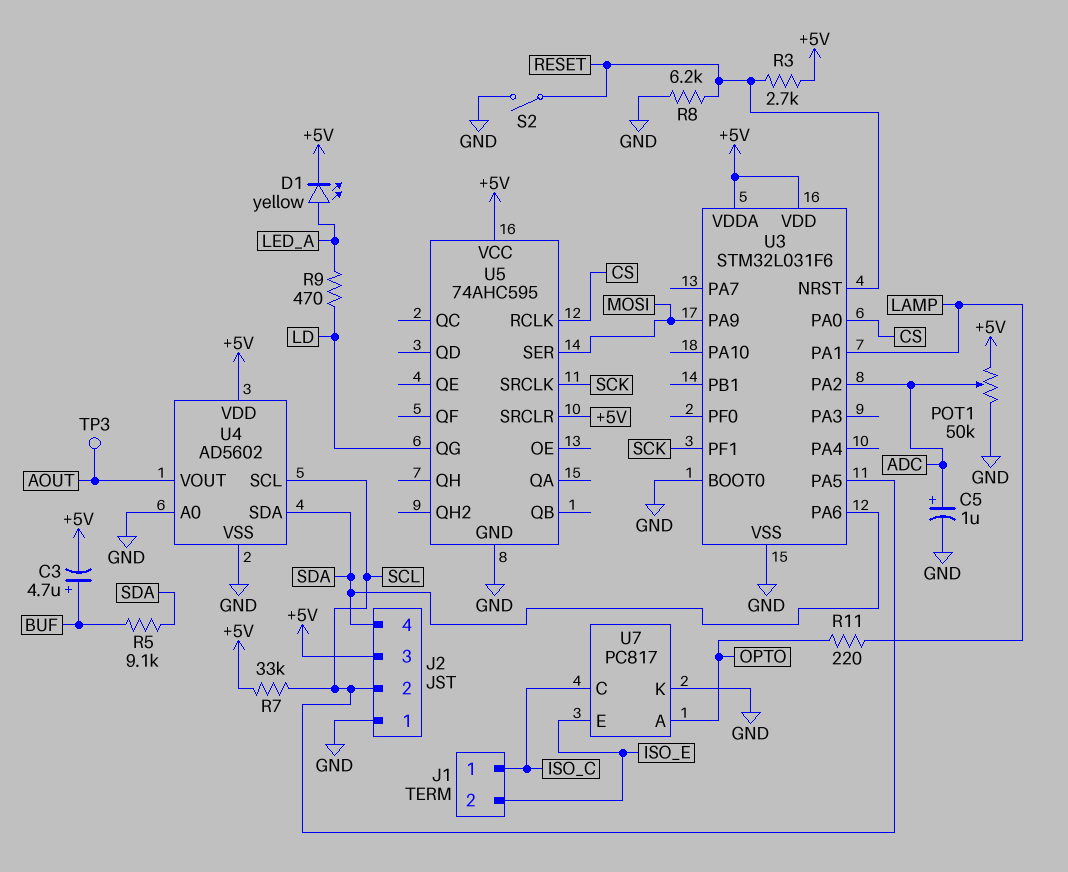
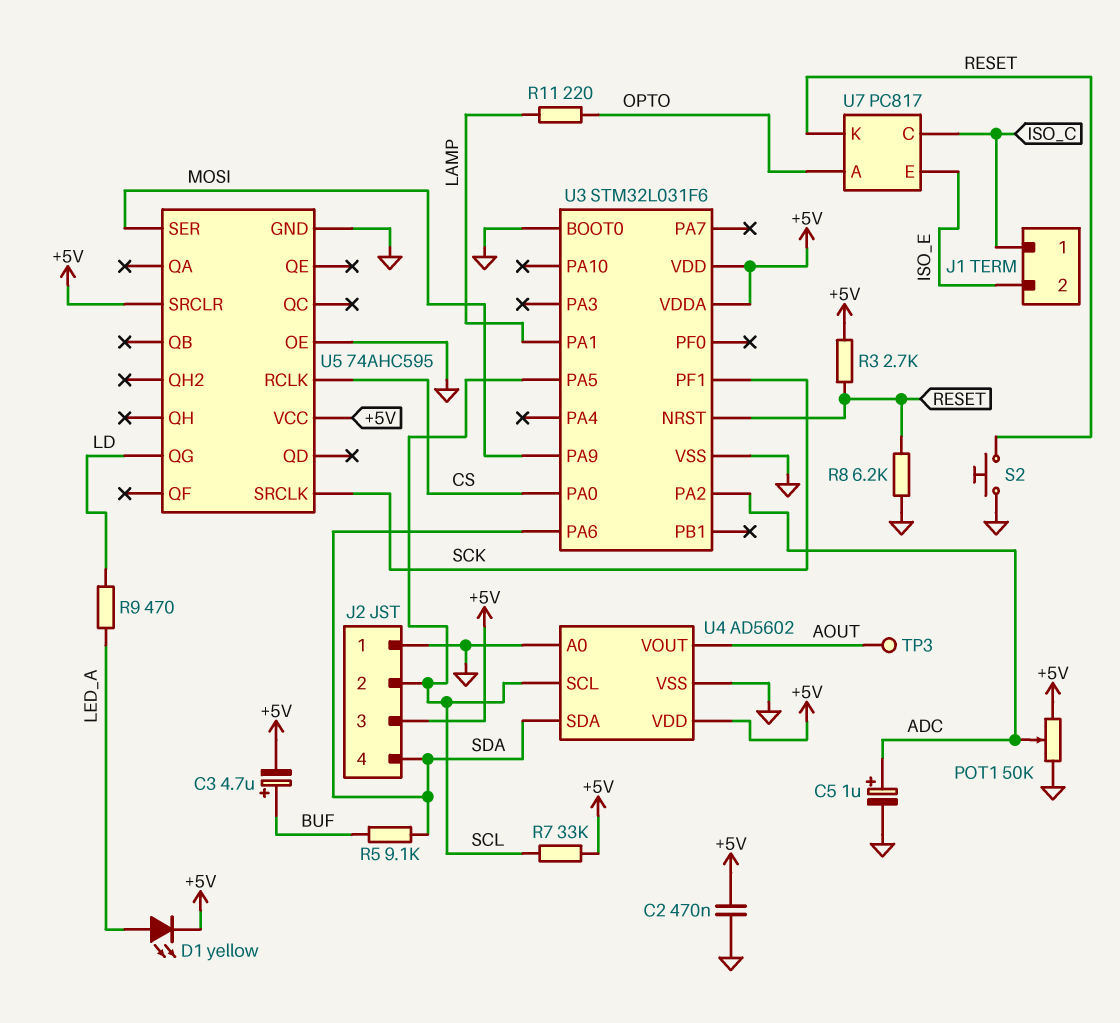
C2: none -> 470nF (+5V, GND)
S2: switch (GND, RESET) -> button (GND, RESET)
U5 pin OE: none -> GND
U7 pin K: GND -> RESET

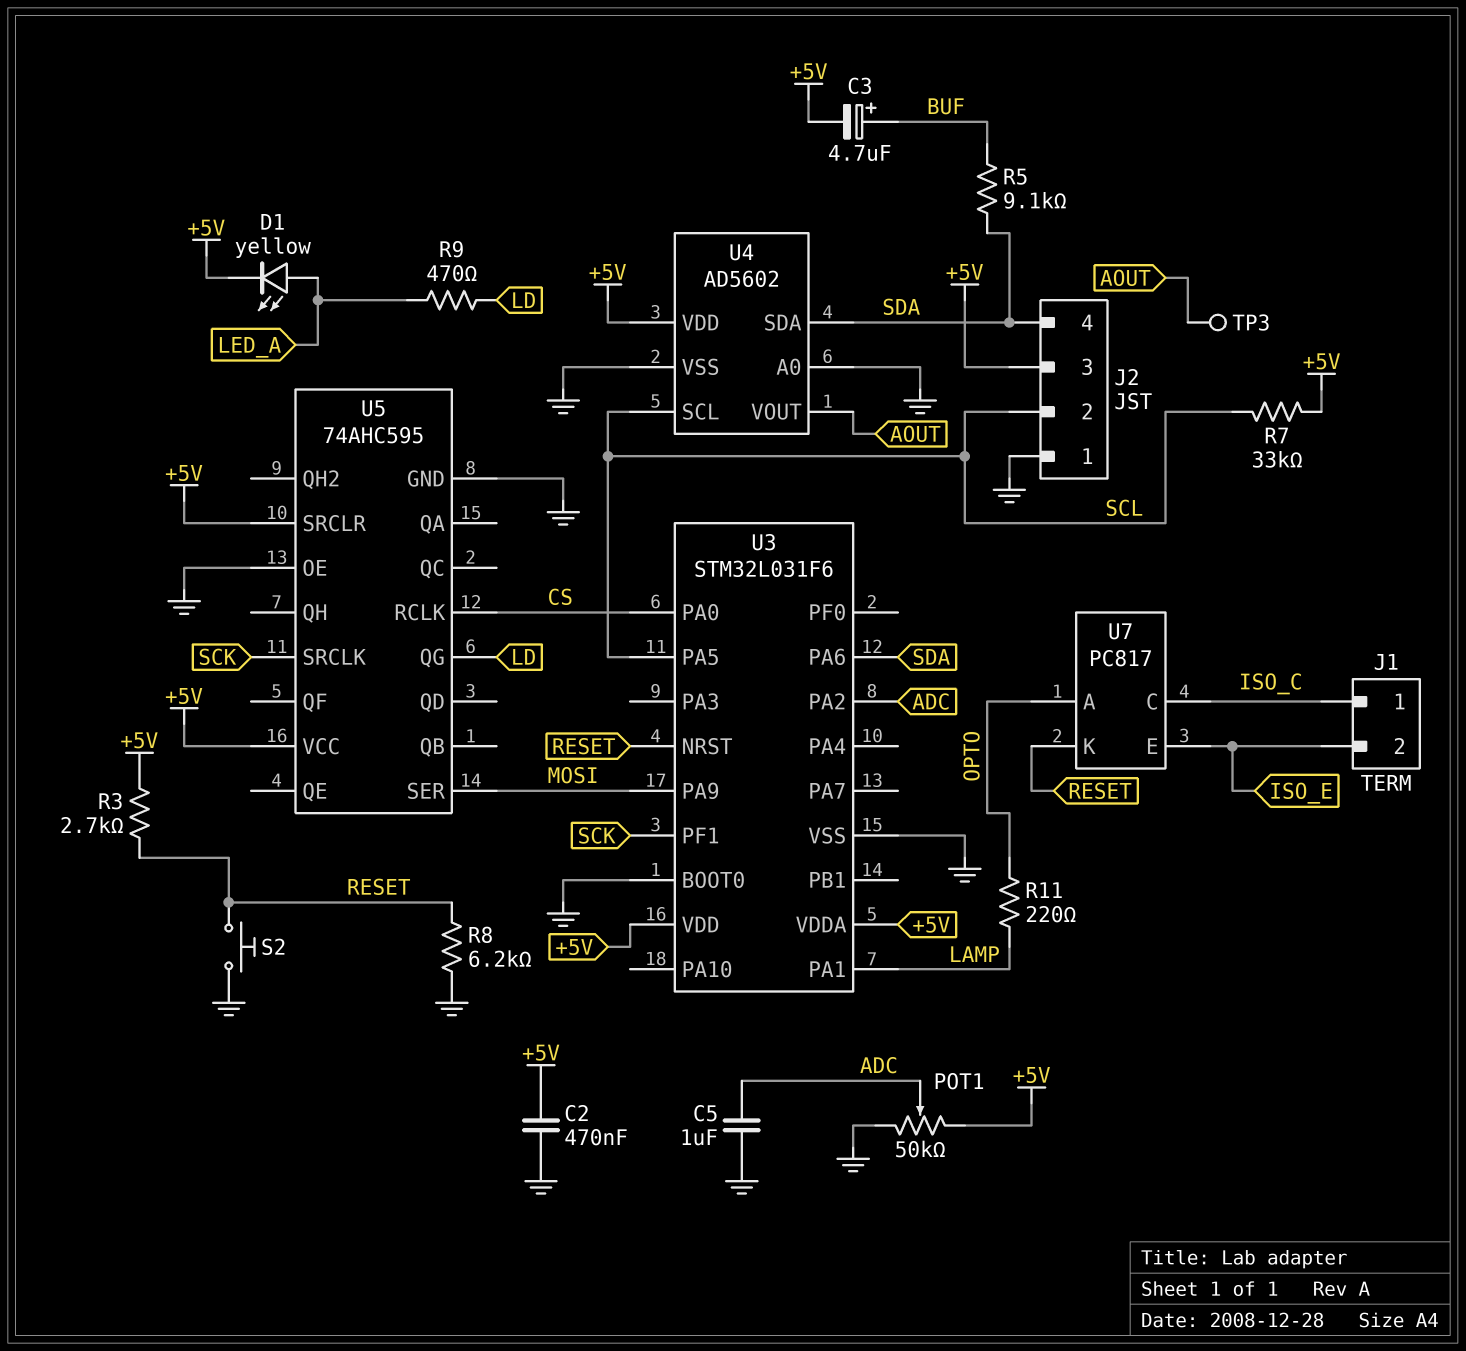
C5: 1uF (plus ADC, minus GND) -> 1uF (ADC, GND)

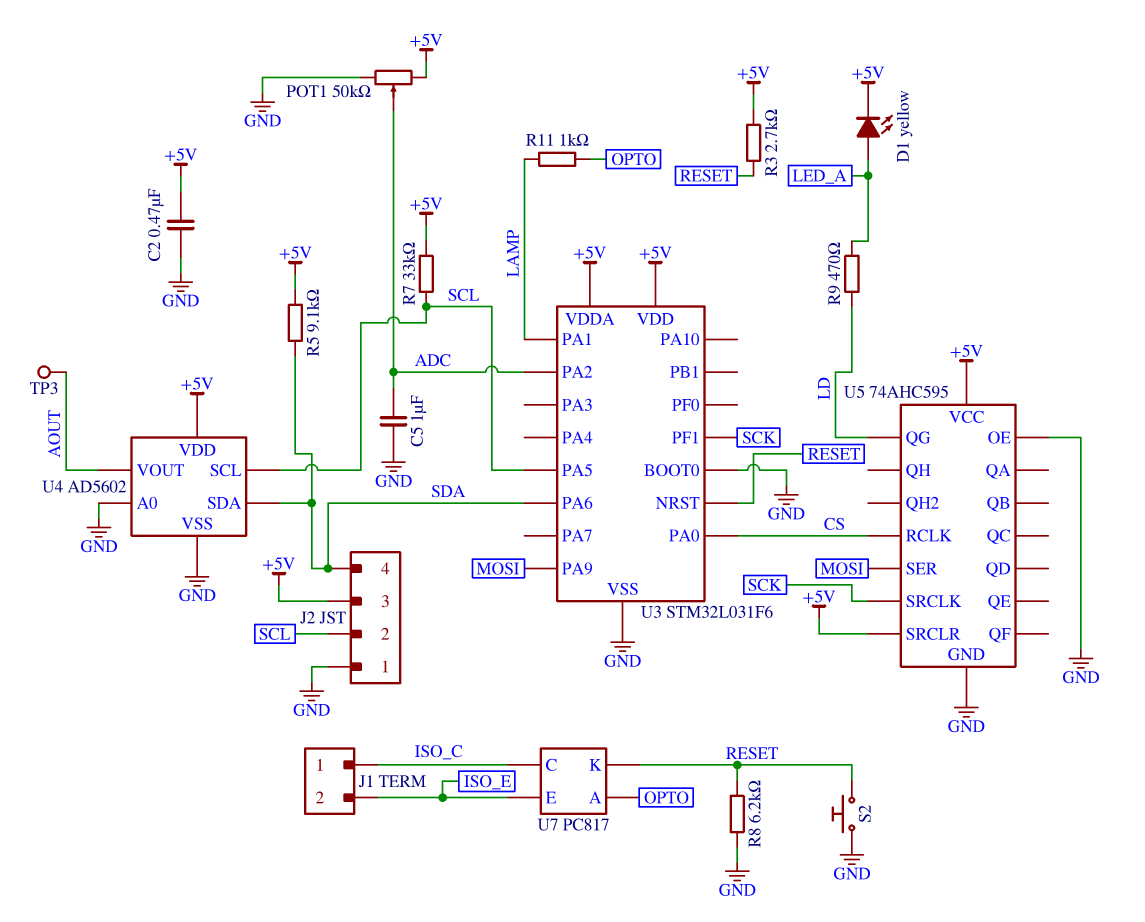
C3: 4.7uF (plus BUF, minus +5V) -> none
R5: 9.1k (BUF, SDA) -> 9.1k (+5V, SDA)
R11: 220 (LAMP, OPTO) -> 1k (LAMP, OPTO)

